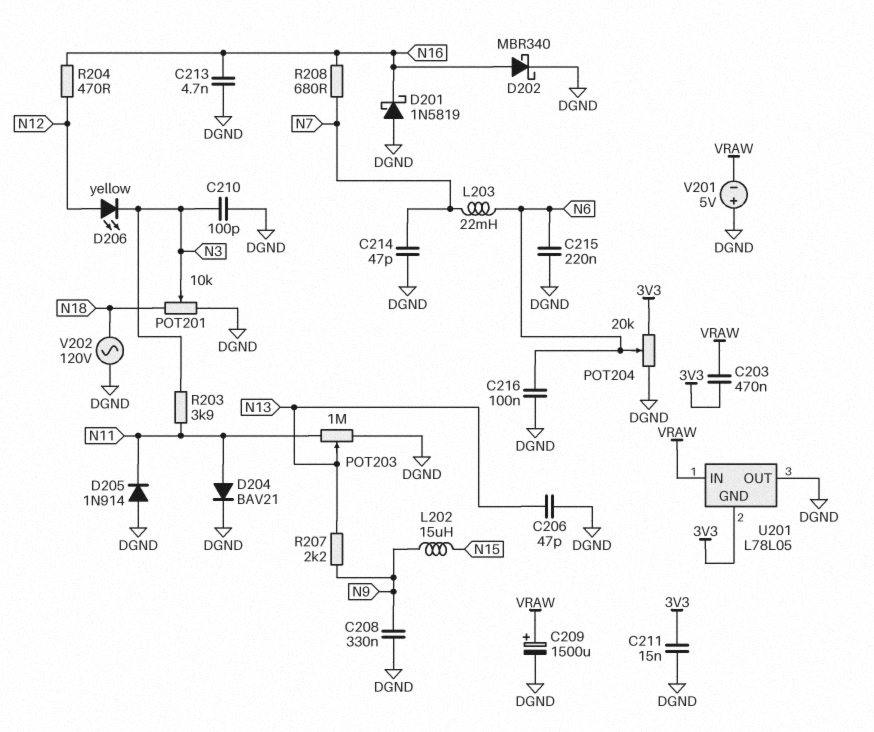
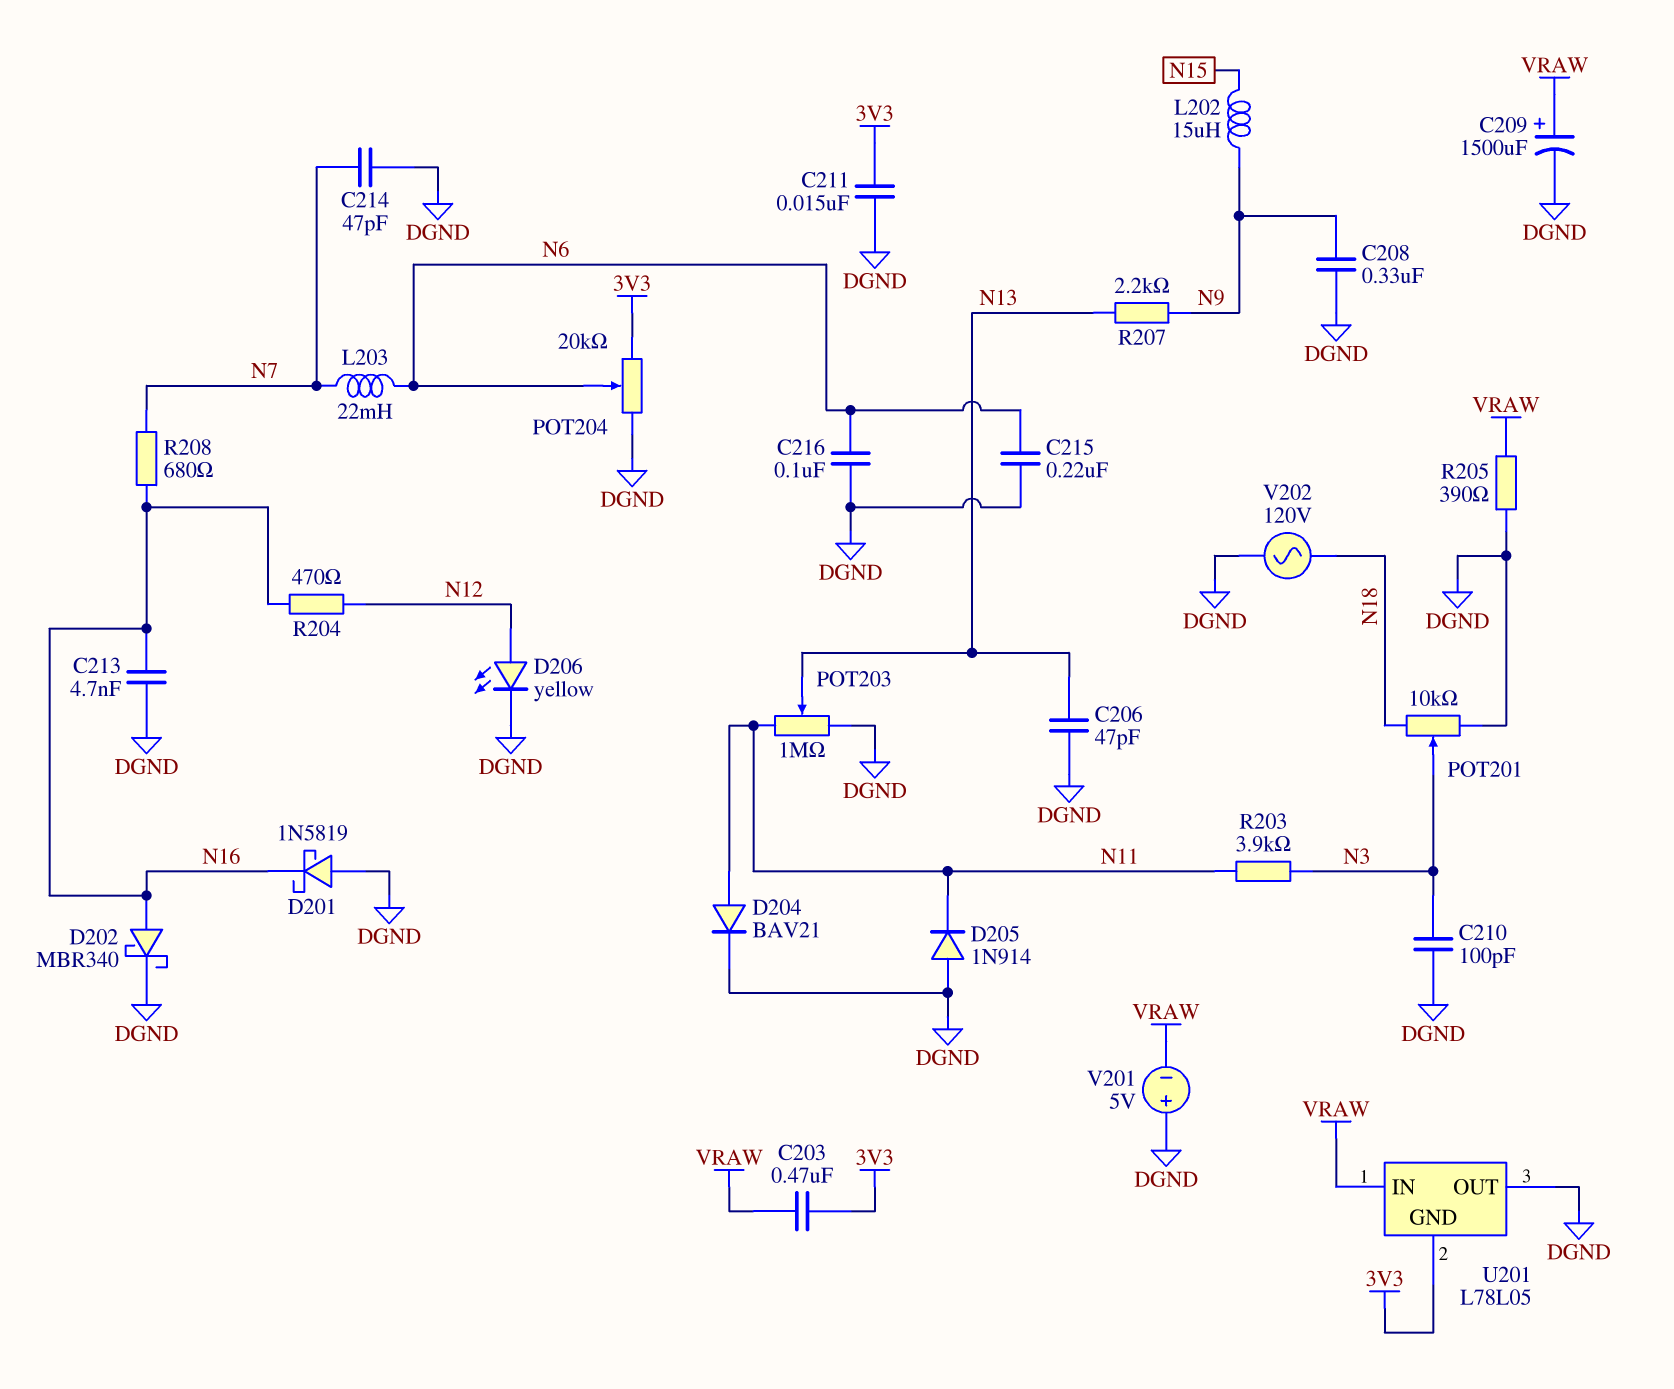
D206: LED yellow (A N12, K N3) -> LED yellow (A N12, K DGND)
R205: none -> 390 (DGND, VRAW)

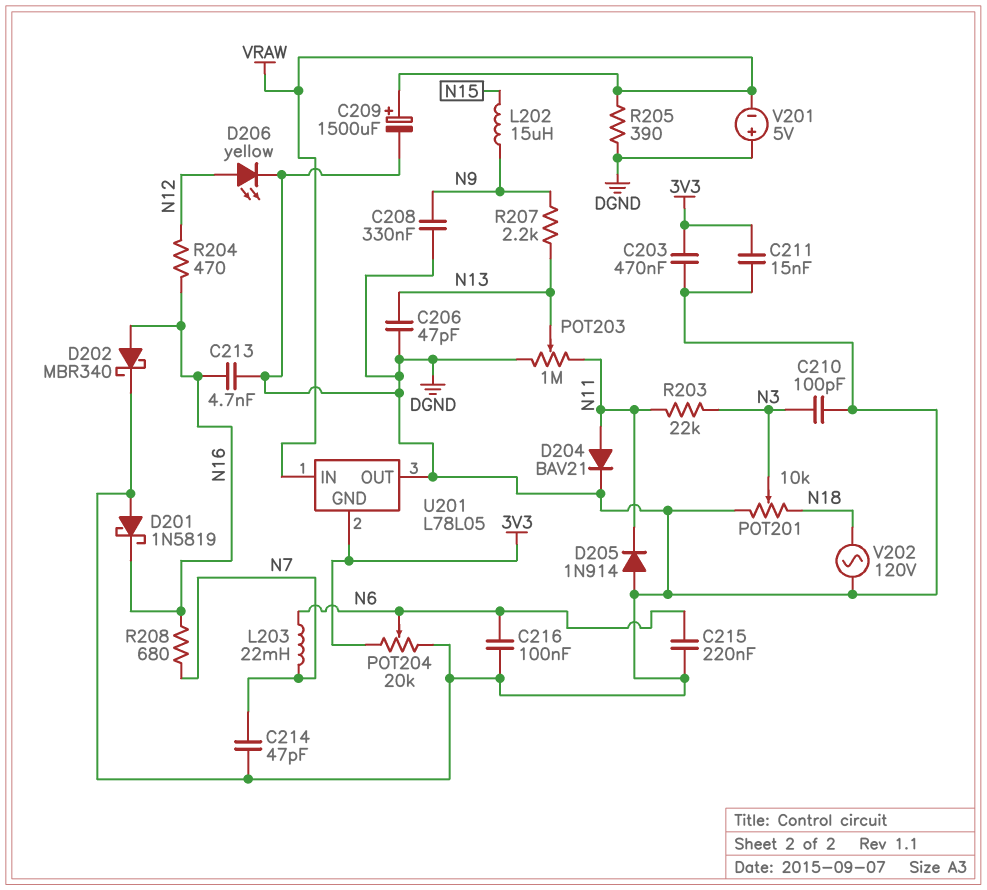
C203: 470nF (3V3, VRAW) -> 470nF (3V3, DGND)
R203: 3.9k (N3, N11) -> 22k (N3, N11)

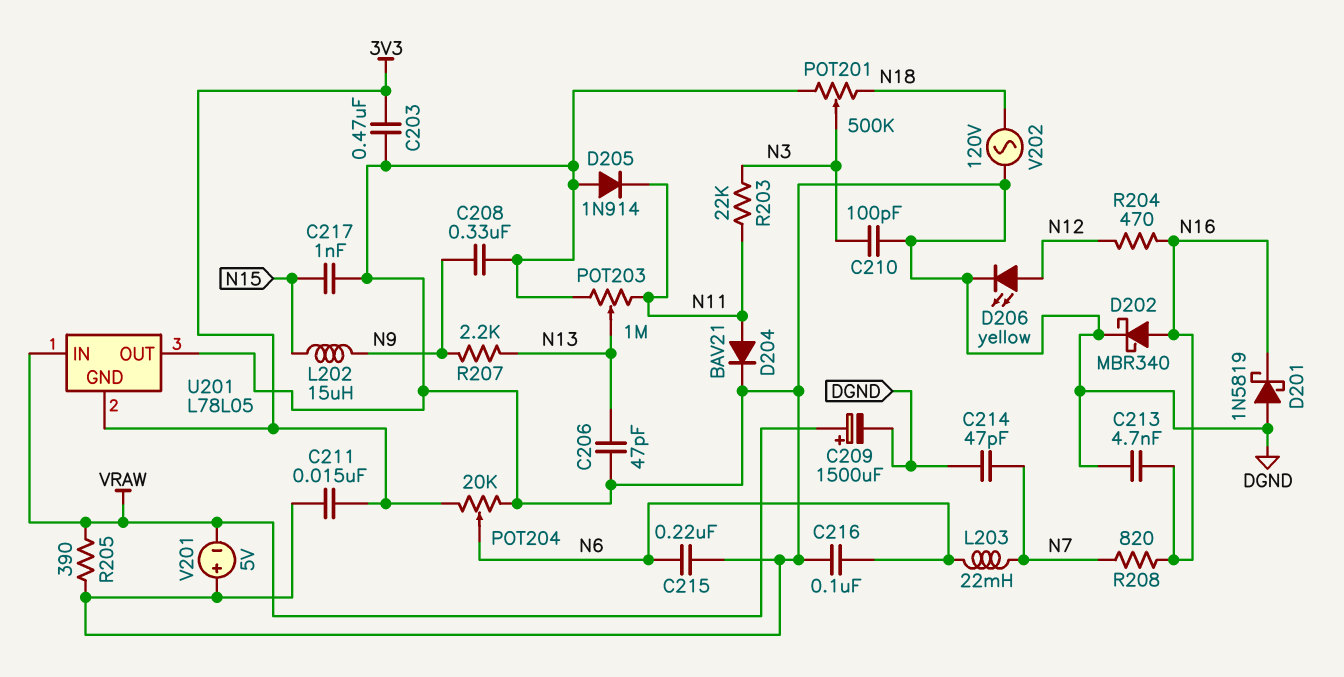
C217: none -> 1nF (DGND, N15)
POT201: 10k (DGND, N18, wiper N3) -> 500k (DGND, N18, wiper N3)
R208: 680 (N7, N16) -> 820 (N7, N16)

